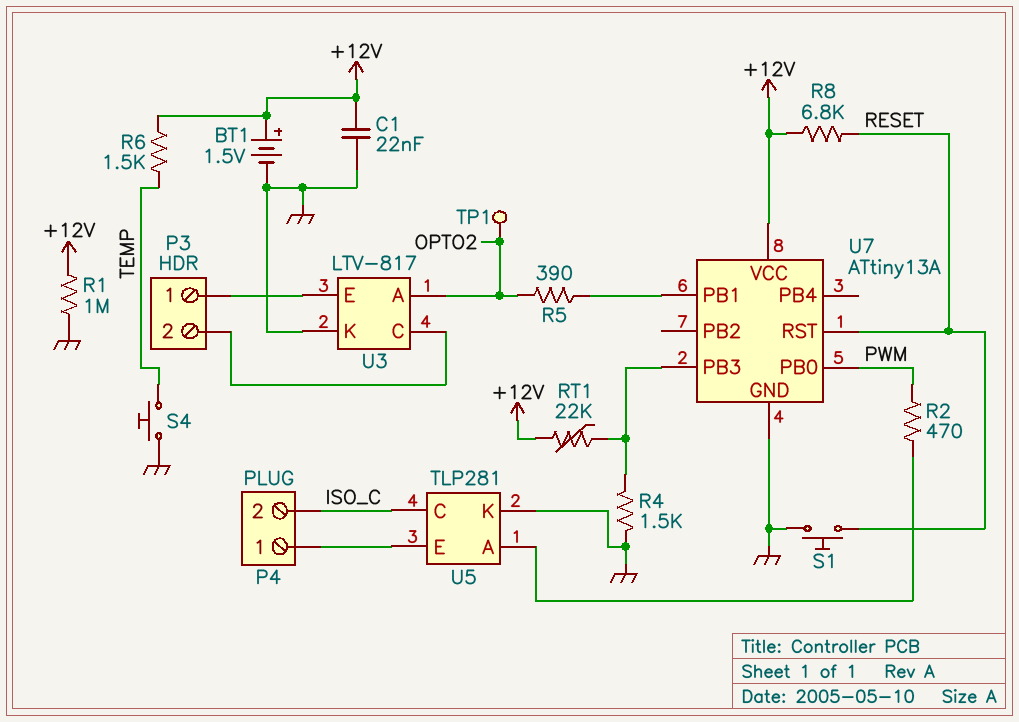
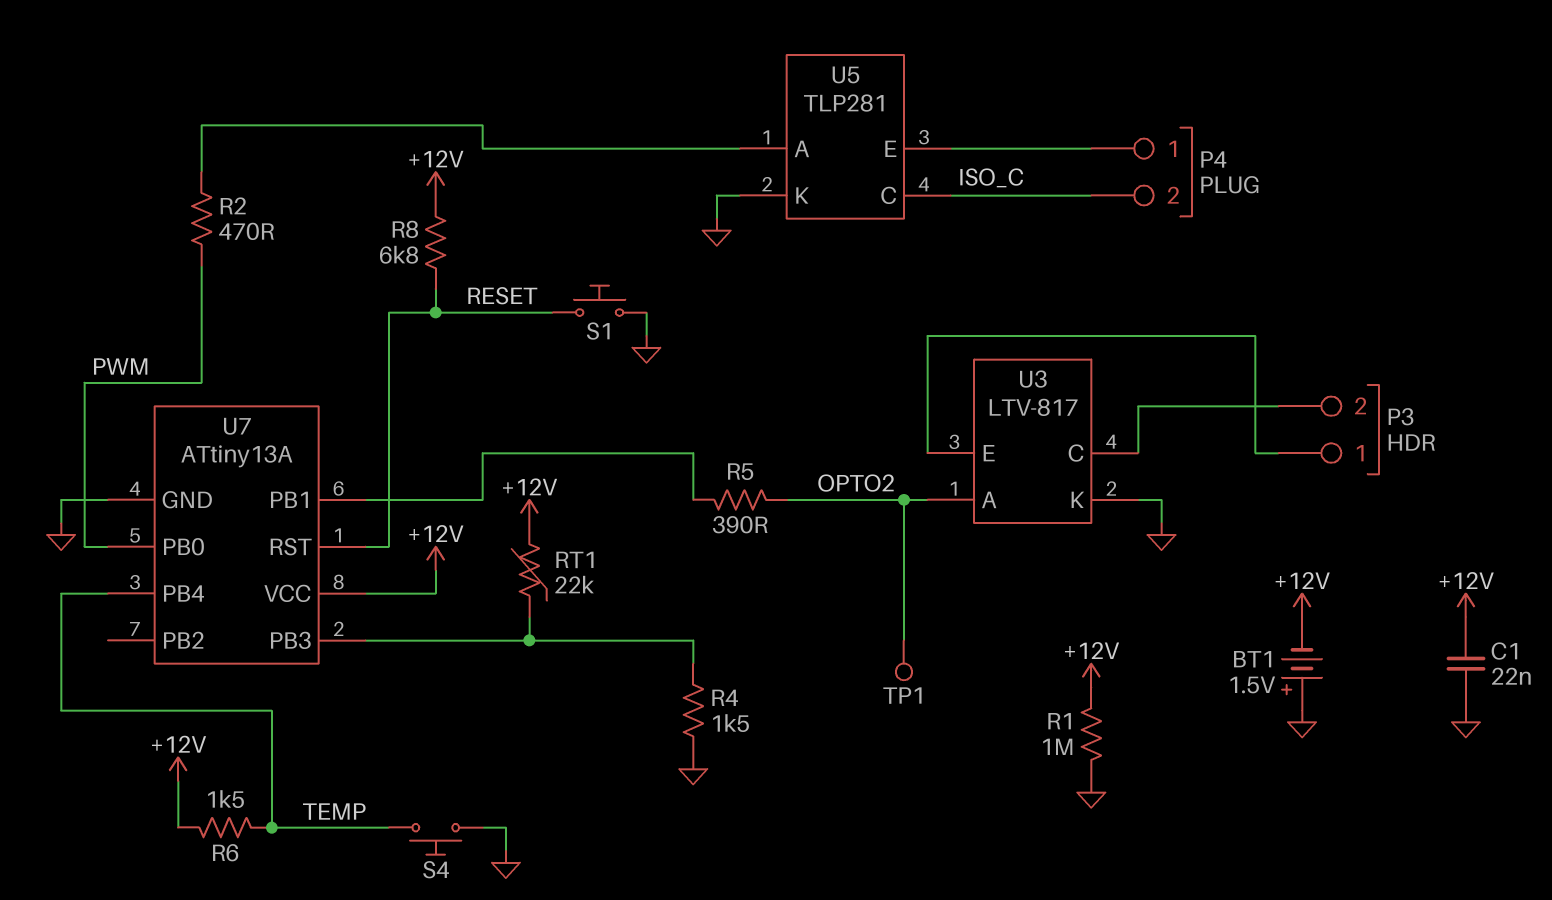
BT1: 1.5V (plus +12V, minus GND) -> 1.5V (plus GND, minus +12V)
U7 pin PB4: none -> TEMP

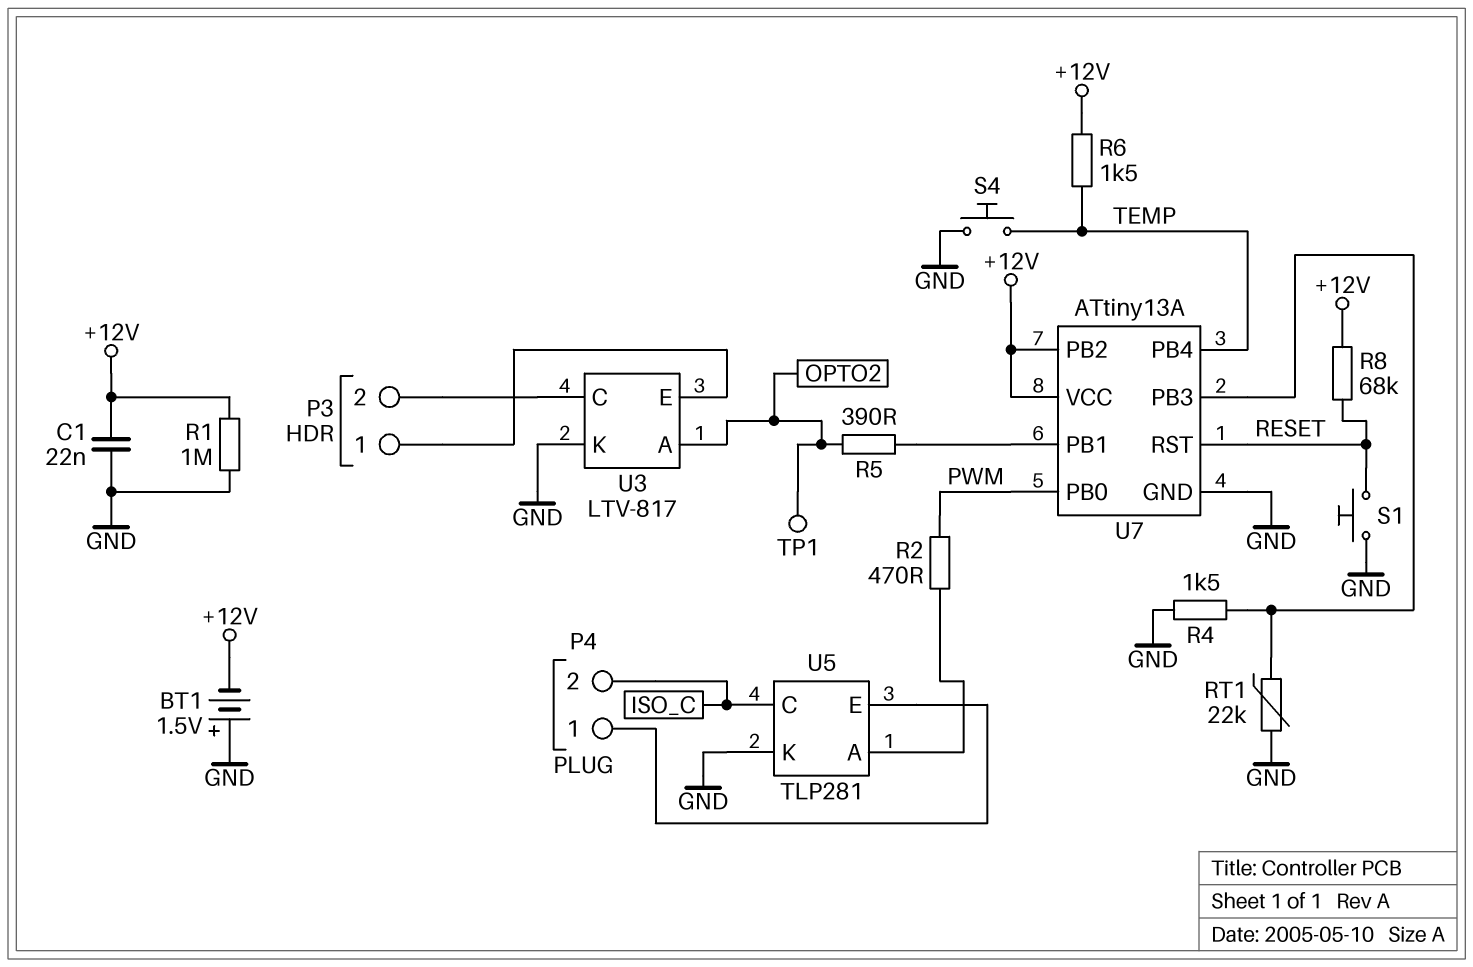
R8: 6.8k (+12V, RESET) -> 68k (+12V, RESET)
RT1: 22k (+12V, U7/PB3) -> 22k (GND, U7/PB3)
U7 pin PB2: none -> +12V

